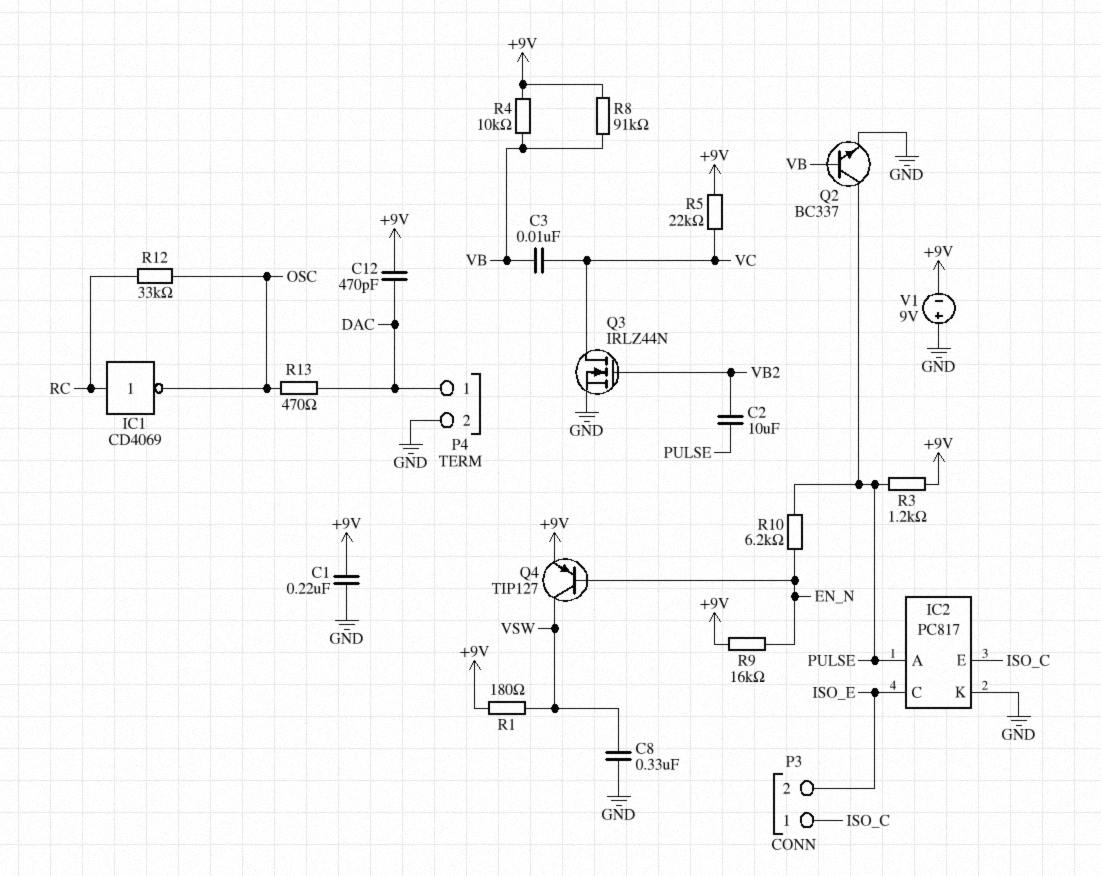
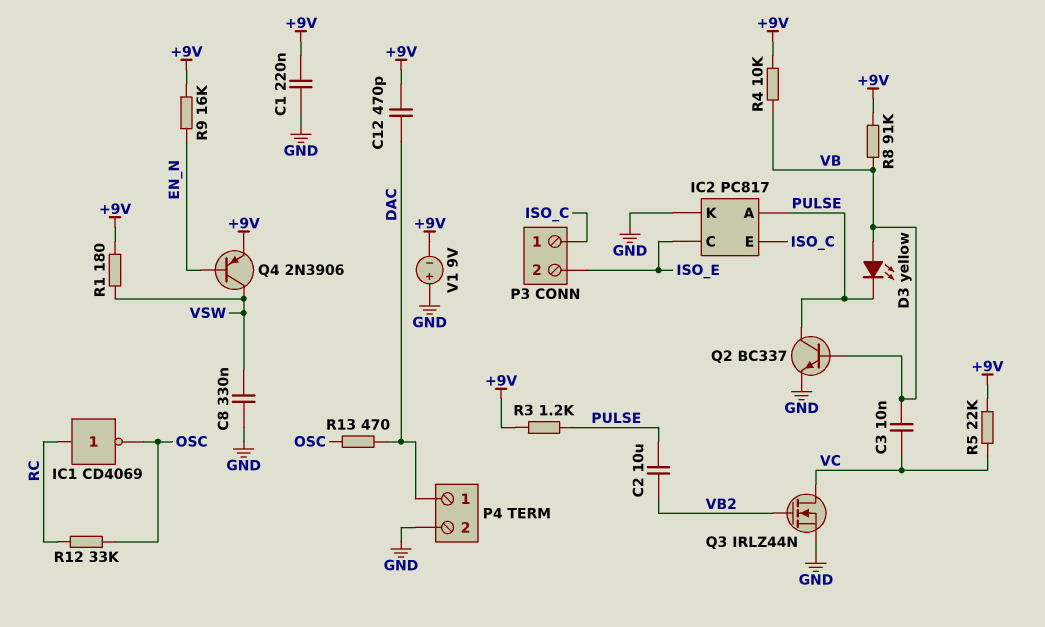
D3: none -> LED yellow (A VB, K PULSE)
Q4: PNP TIP127 (B EN_N, C VSW, E +9V) -> PNP 2N3906 (B EN_N, C VSW, E +9V)
R10: 6.2k (EN_N, PULSE) -> none

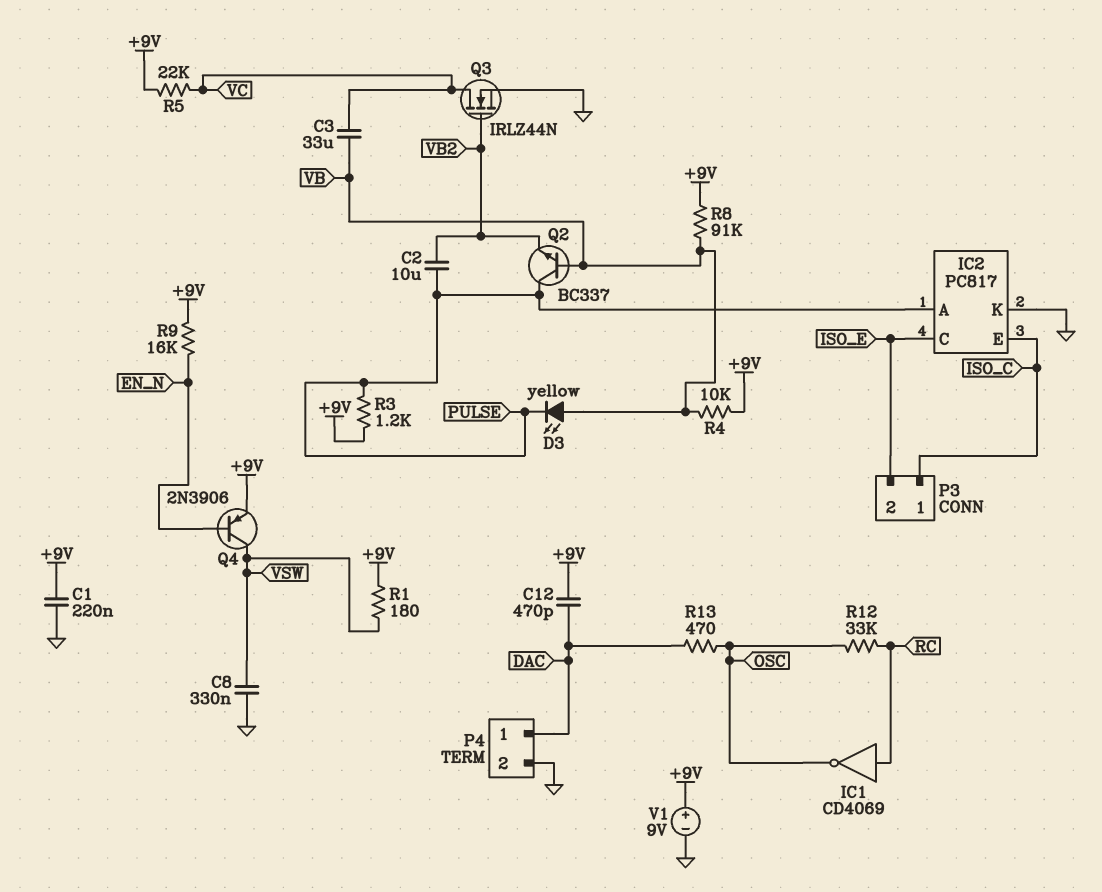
C3: 10nF (VB, VC) -> 33uF (VB, VC)
Q2: NPN BC337 (B VB, C PULSE, E GND) -> NPN BC337 (B VB, C PULSE, E VB2)
V1: 9V (plus GND, minus +9V) -> 9V (plus +9V, minus GND)

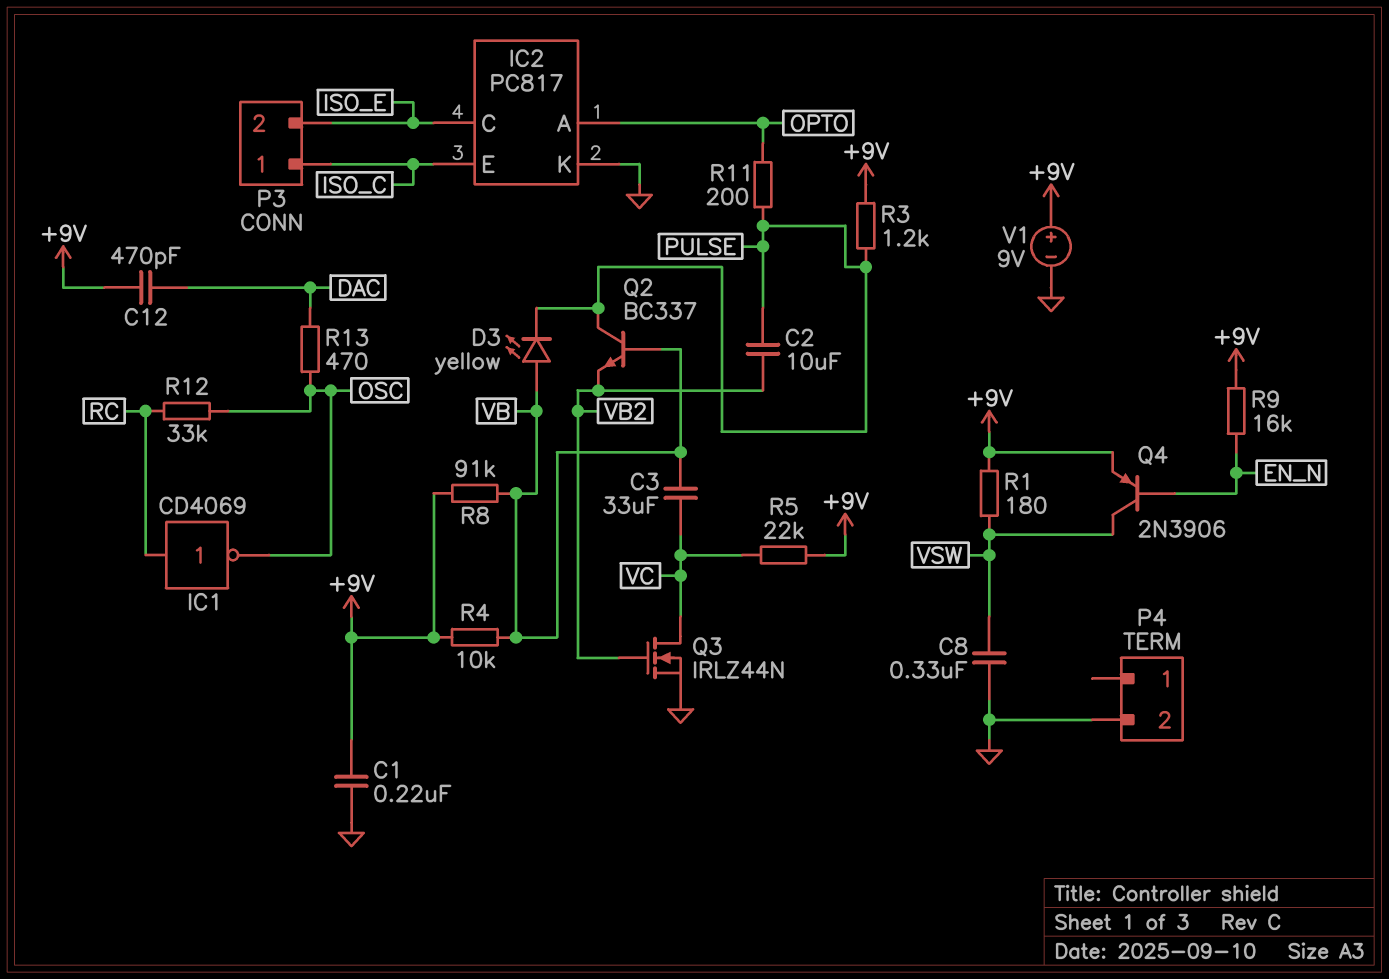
IC2 pin A: PULSE -> OPTO
P4 pin 1: DAC -> none
R11: none -> 200 (OPTO, PULSE)

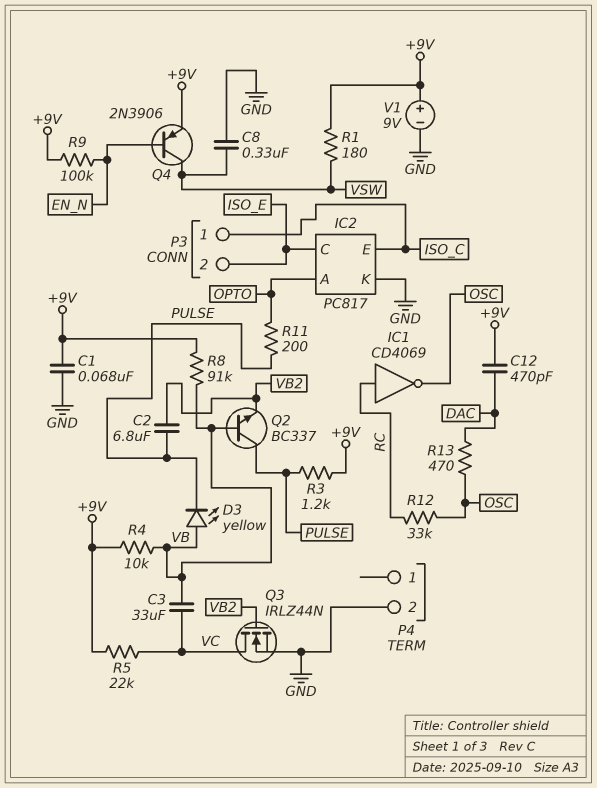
C1: 220nF (+9V, GND) -> 68nF (+9V, GND)
C2: 10uF (PULSE, VB2) -> 6.8uF (PULSE, VB2)
R9: 16k (+9V, EN_N) -> 100k (+9V, EN_N)

